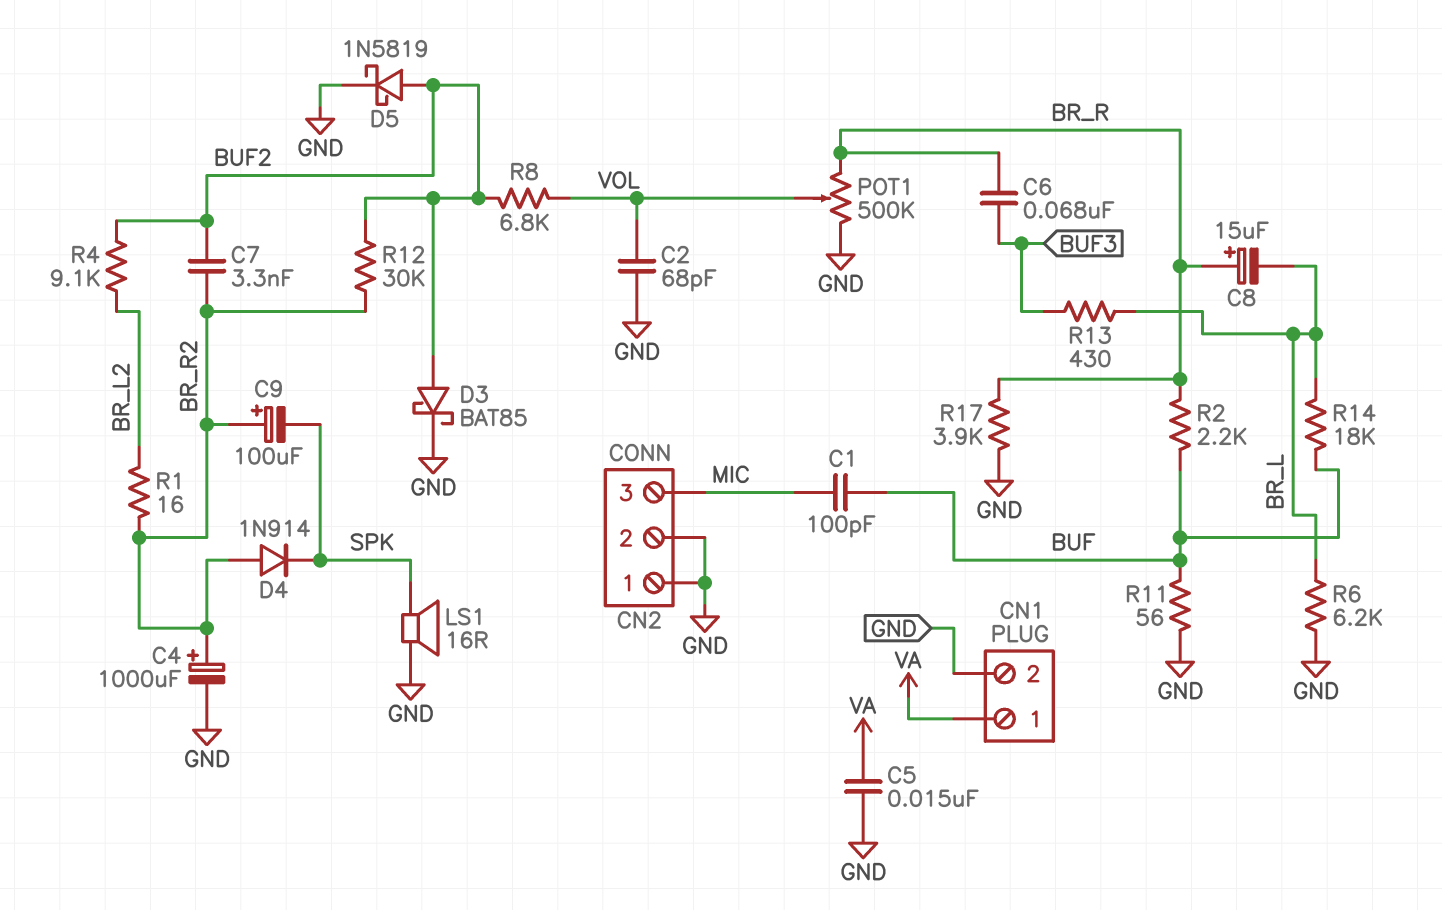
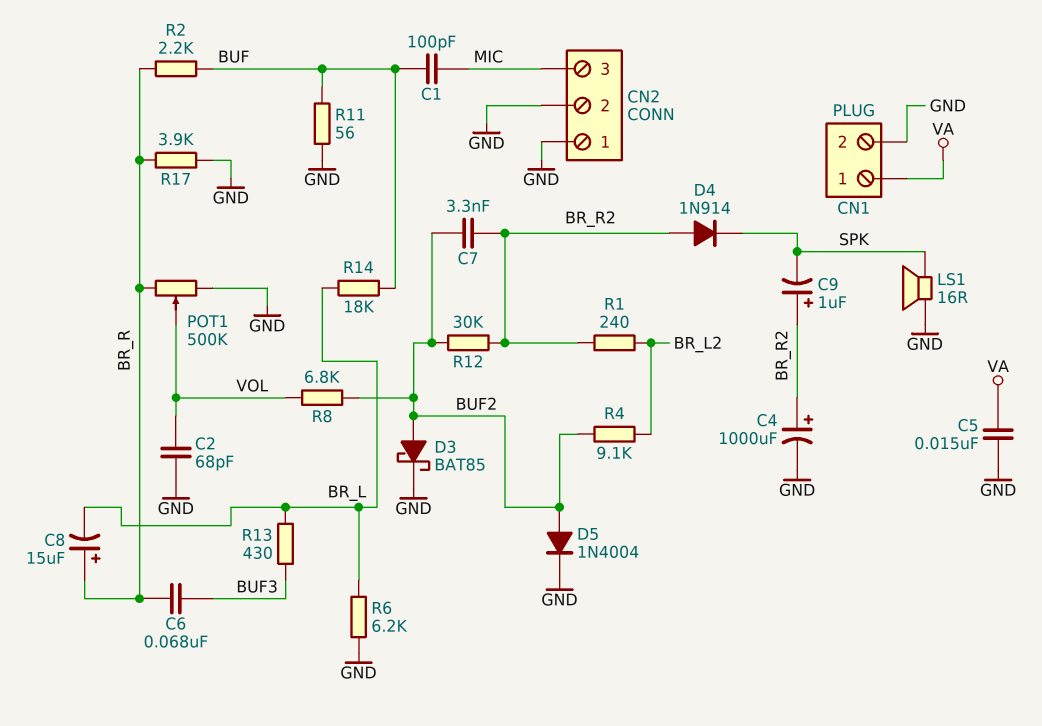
C9: 100uF (plus BR_R2, minus SPK) -> 1uF (plus BR_R2, minus SPK)
D5: schottky 1N5819 (A BUF2, K GND) -> diode 1N4004 (A BUF2, K GND)
R1: 16 (BR_L2, BR_R2) -> 240 (BR_L2, BR_R2)

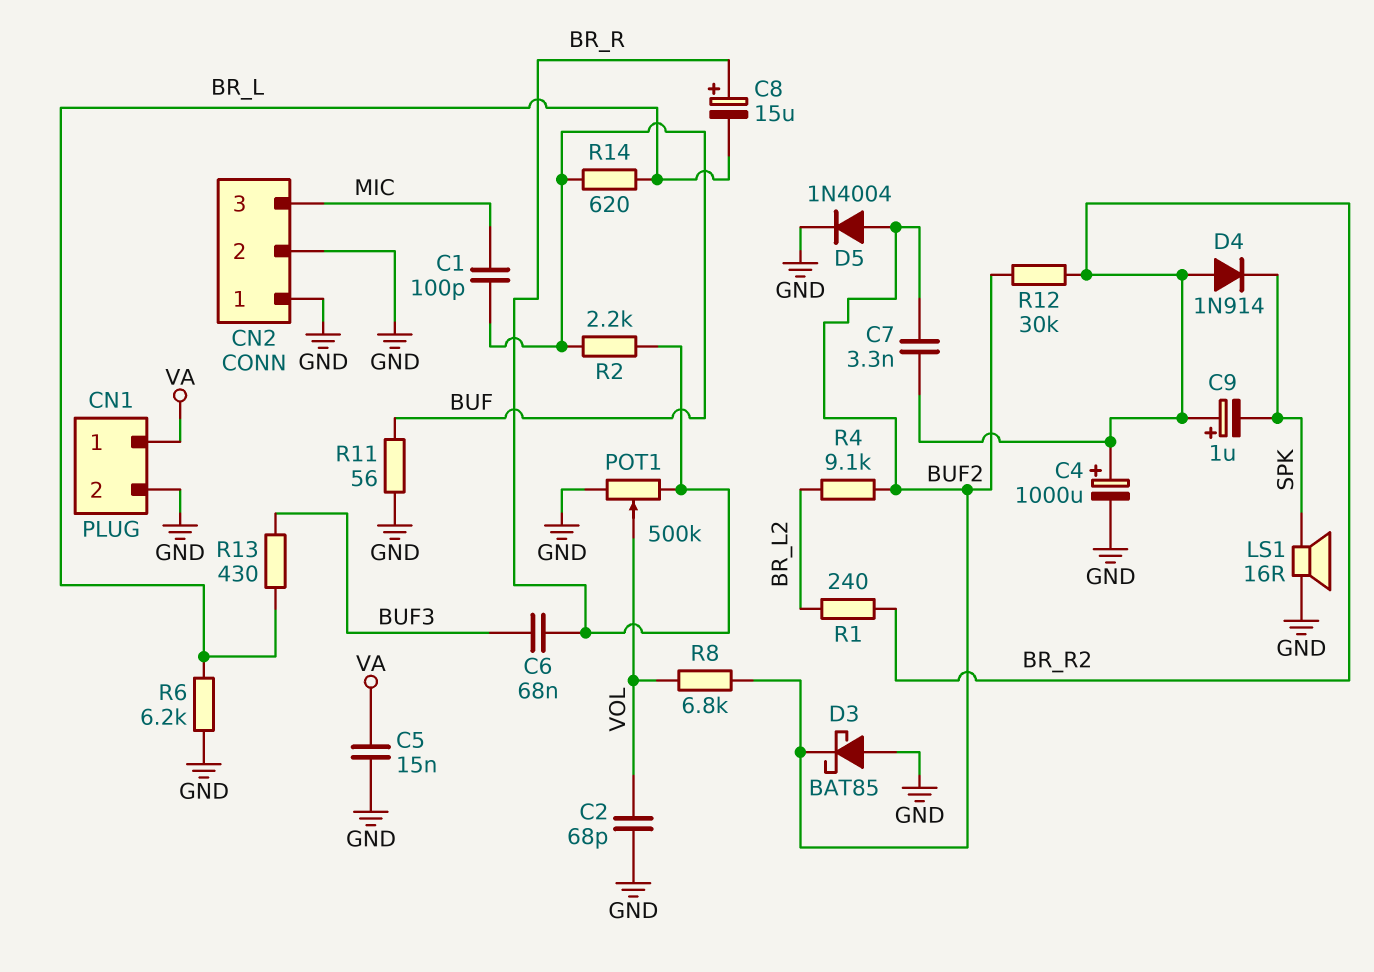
D3: schottky BAT85 (A BUF2, K GND) -> schottky BAT85 (A GND, K BUF2)
R14: 18k (BR_L, BUF) -> 620 (BR_L, BUF)
R17: 3.9k (BR_R, GND) -> none

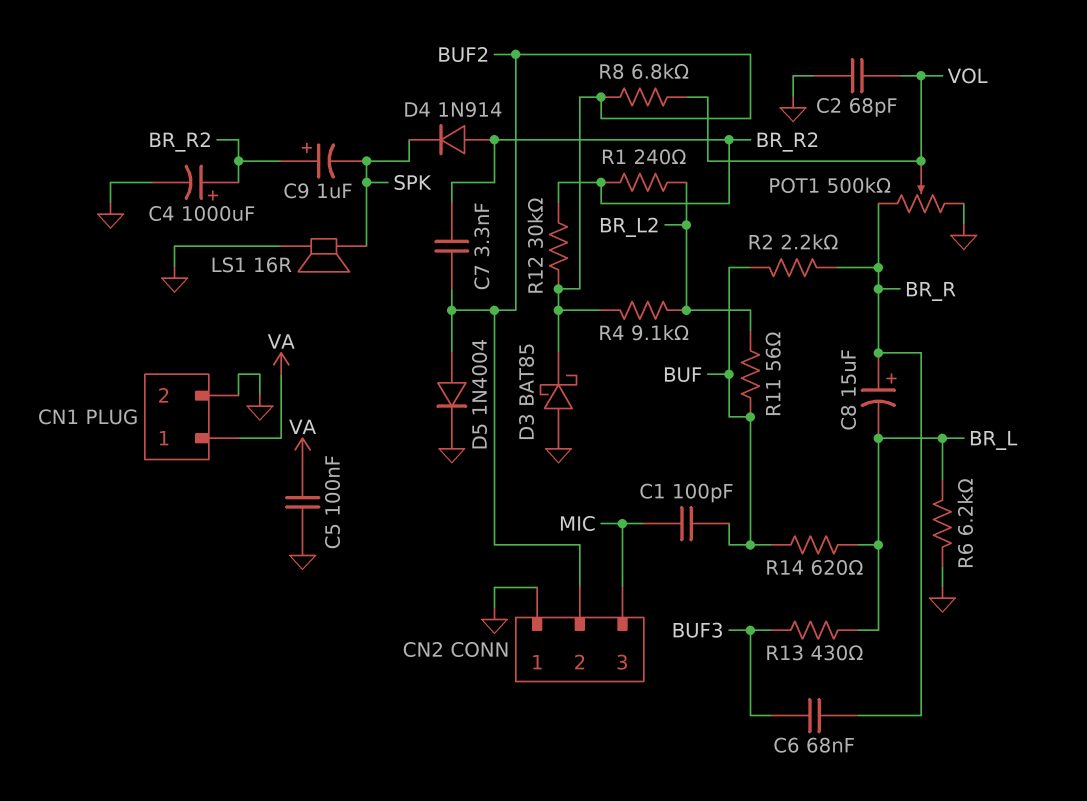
C5: 15nF (GND, VA) -> 100nF (GND, VA)
CN2 pin 2: GND -> BUF2
R11: 56 (BUF, GND) -> 56 (BR_L2, BUF)

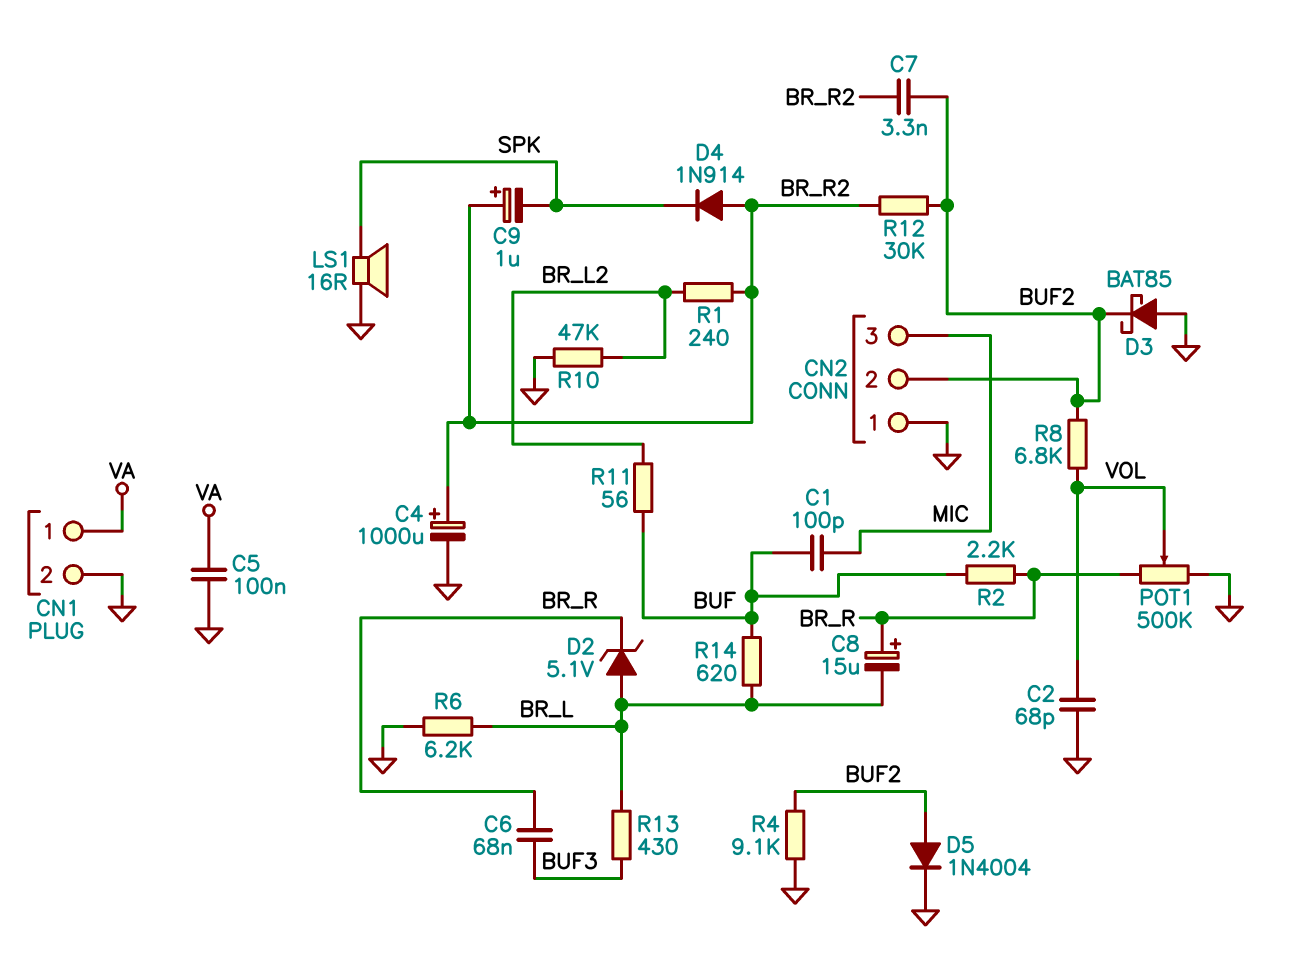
D2: none -> zener 5.1V (A BR_L, K BR_R)
R4: 9.1k (BR_L2, BUF2) -> 9.1k (BUF2, GND)
R10: none -> 47k (BR_L2, GND)

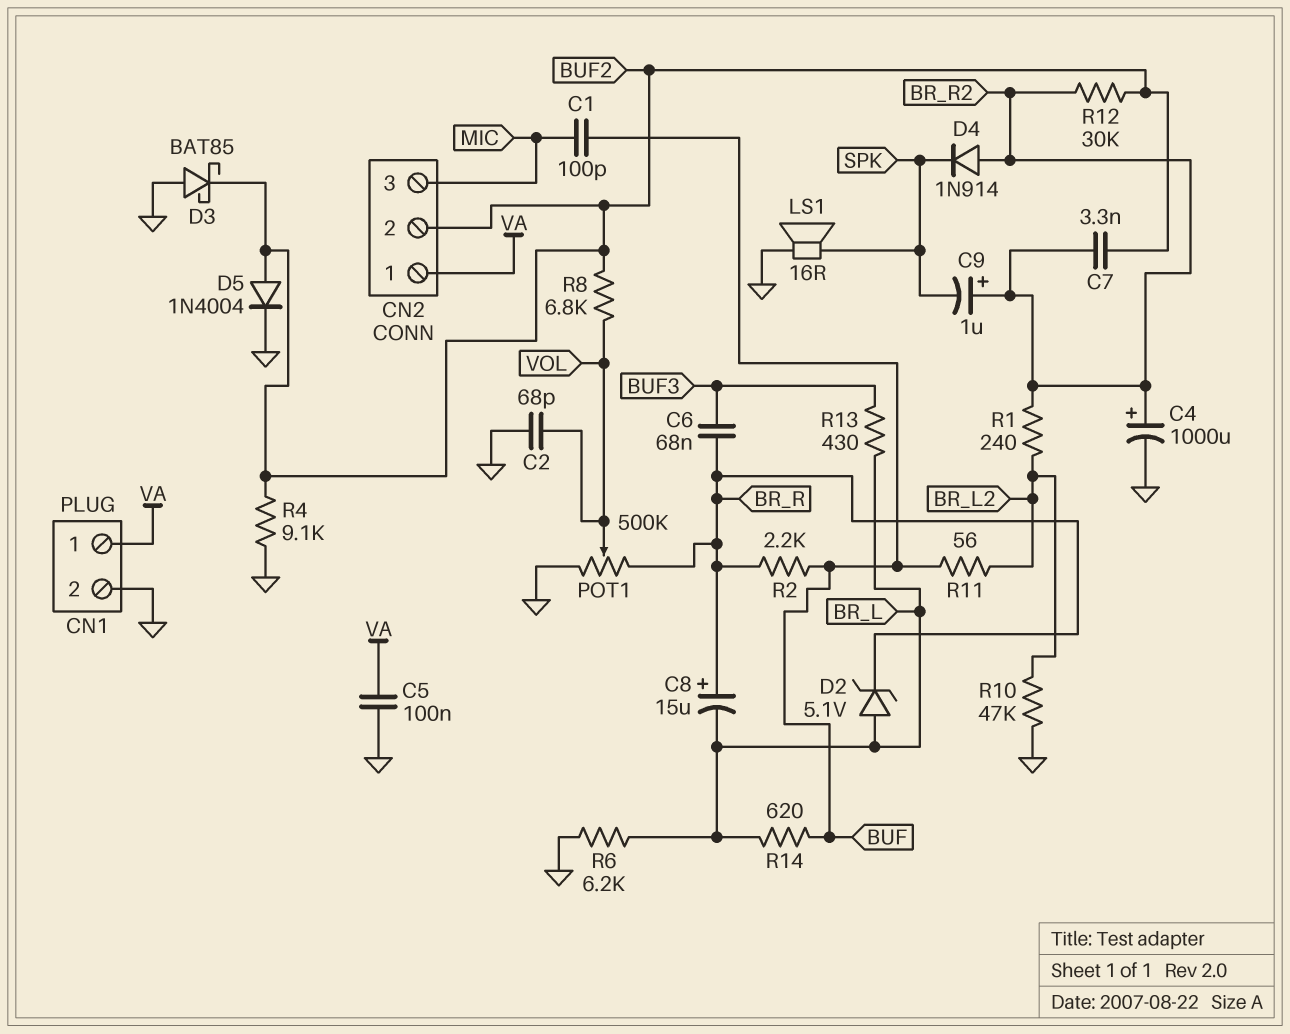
CN2 pin 1: GND -> VA

